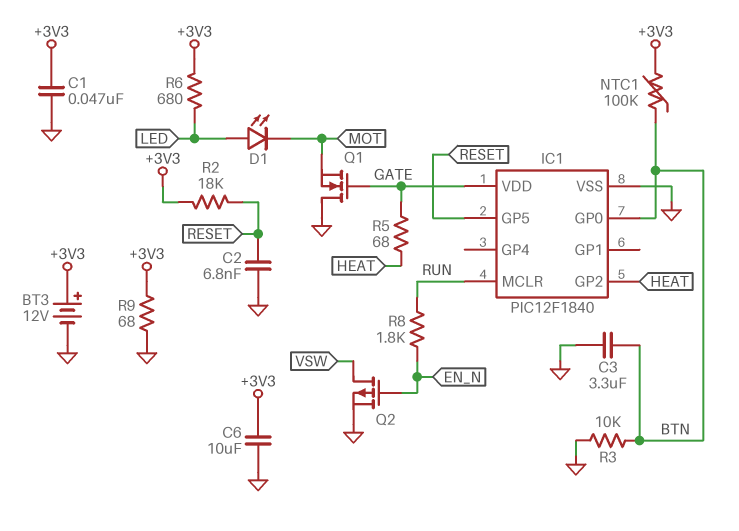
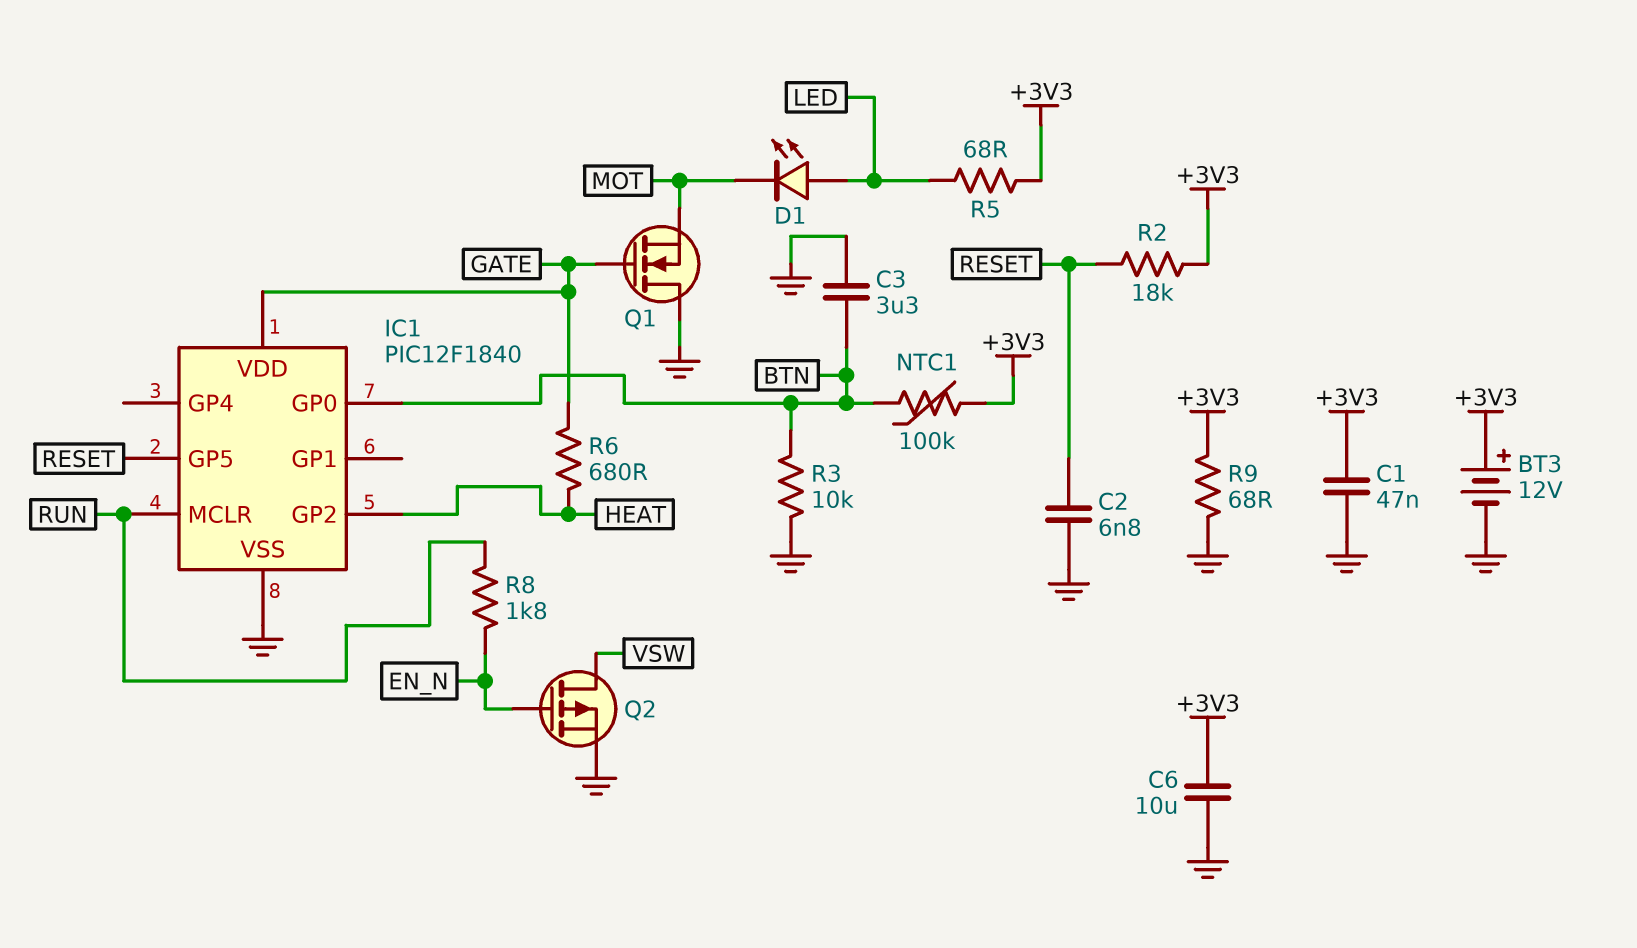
R5: 68 (GATE, HEAT) -> 68 (+3V3, LED)
R6: 680 (+3V3, LED) -> 680 (GATE, HEAT)

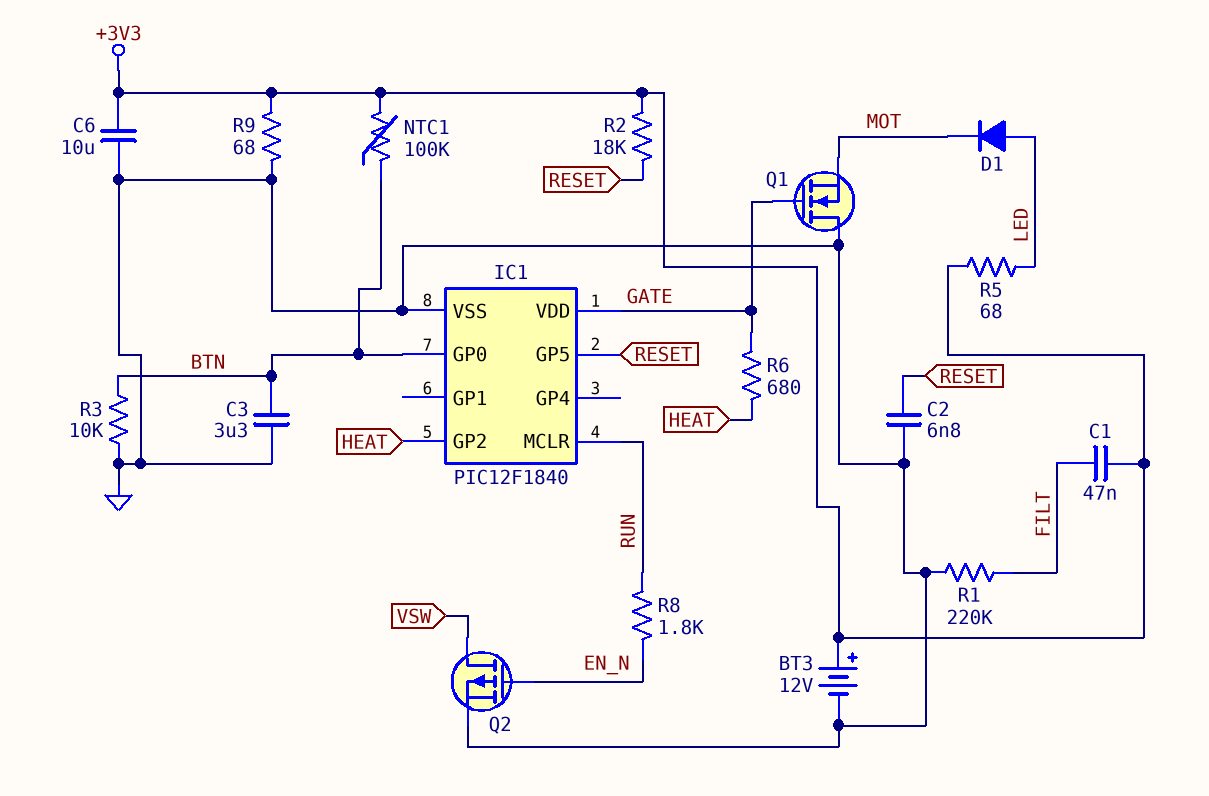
C1: 47nF (+3V3, GND) -> 47nF (+3V3, FILT)
D1: LED (A LED, K MOT) -> diode (A LED, K MOT)
R1: none -> 220k (FILT, GND)

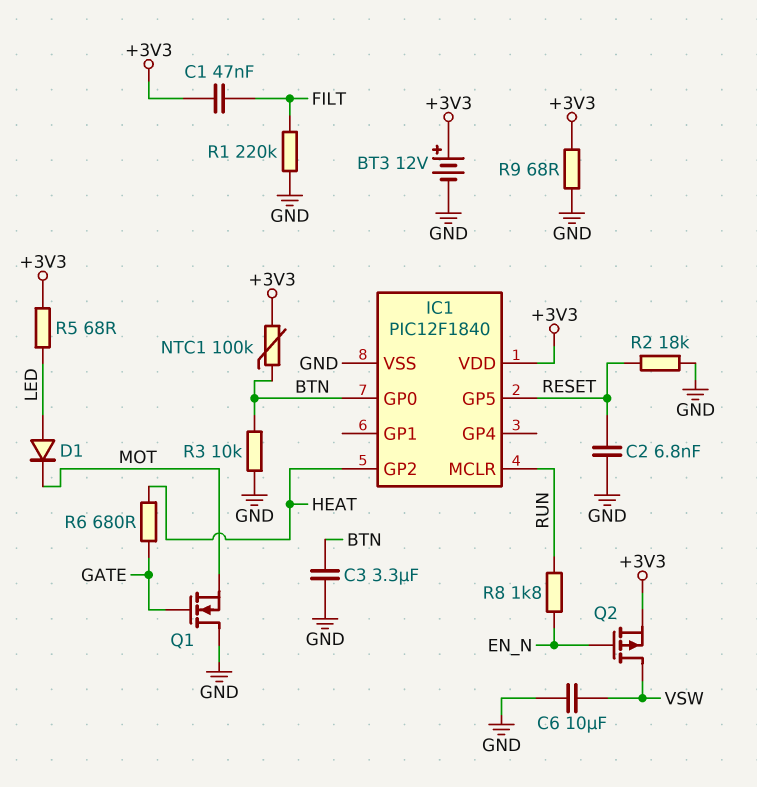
C6: 10uF (+3V3, GND) -> 10uF (GND, VSW)
IC1 pin VDD: GATE -> +3V3
Q2: PMOS (G EN_N, D VSW, S GND) -> PMOS (G EN_N, D VSW, S +3V3)
R2: 18k (+3V3, RESET) -> 18k (GND, RESET)

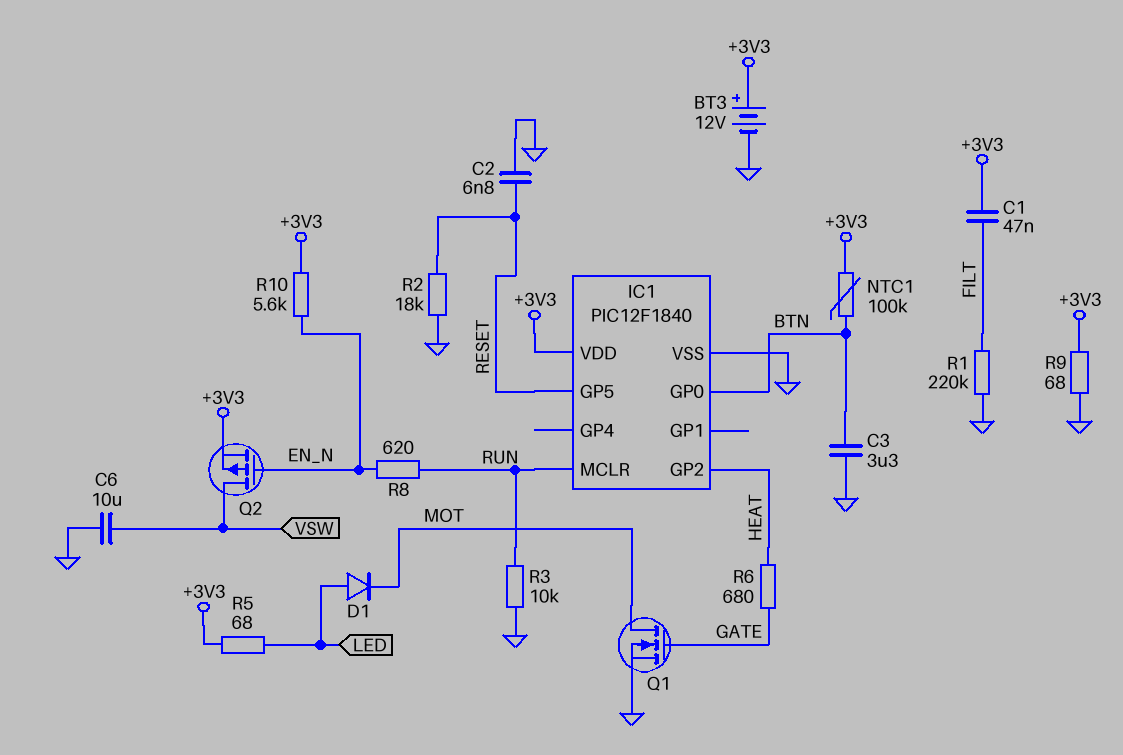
Q1: NMOS (G GATE, D GND, S MOT) -> NMOS (G GATE, D MOT, S GND)
R3: 10k (BTN, GND) -> 10k (GND, RUN)
R8: 1.8k (EN_N, RUN) -> 620 (EN_N, RUN)
R10: none -> 5.6k (+3V3, EN_N)

